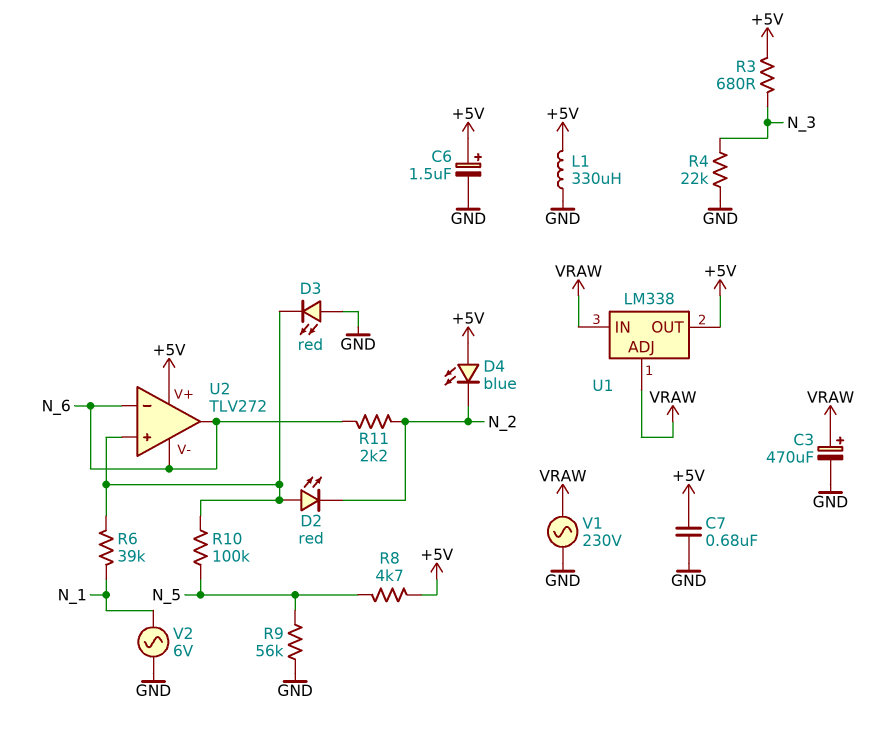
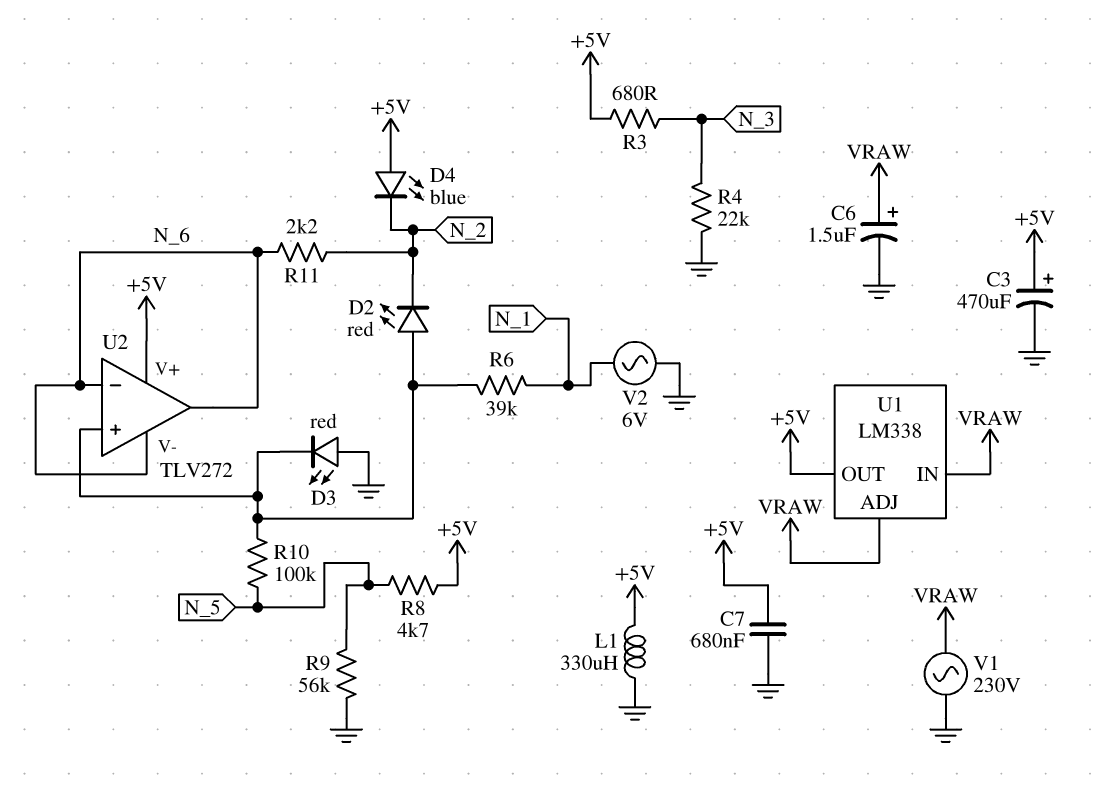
C3: 470uF (plus VRAW, minus GND) -> 470uF (plus +5V, minus GND)
C6: 1.5uF (plus +5V, minus GND) -> 1.5uF (plus VRAW, minus GND)

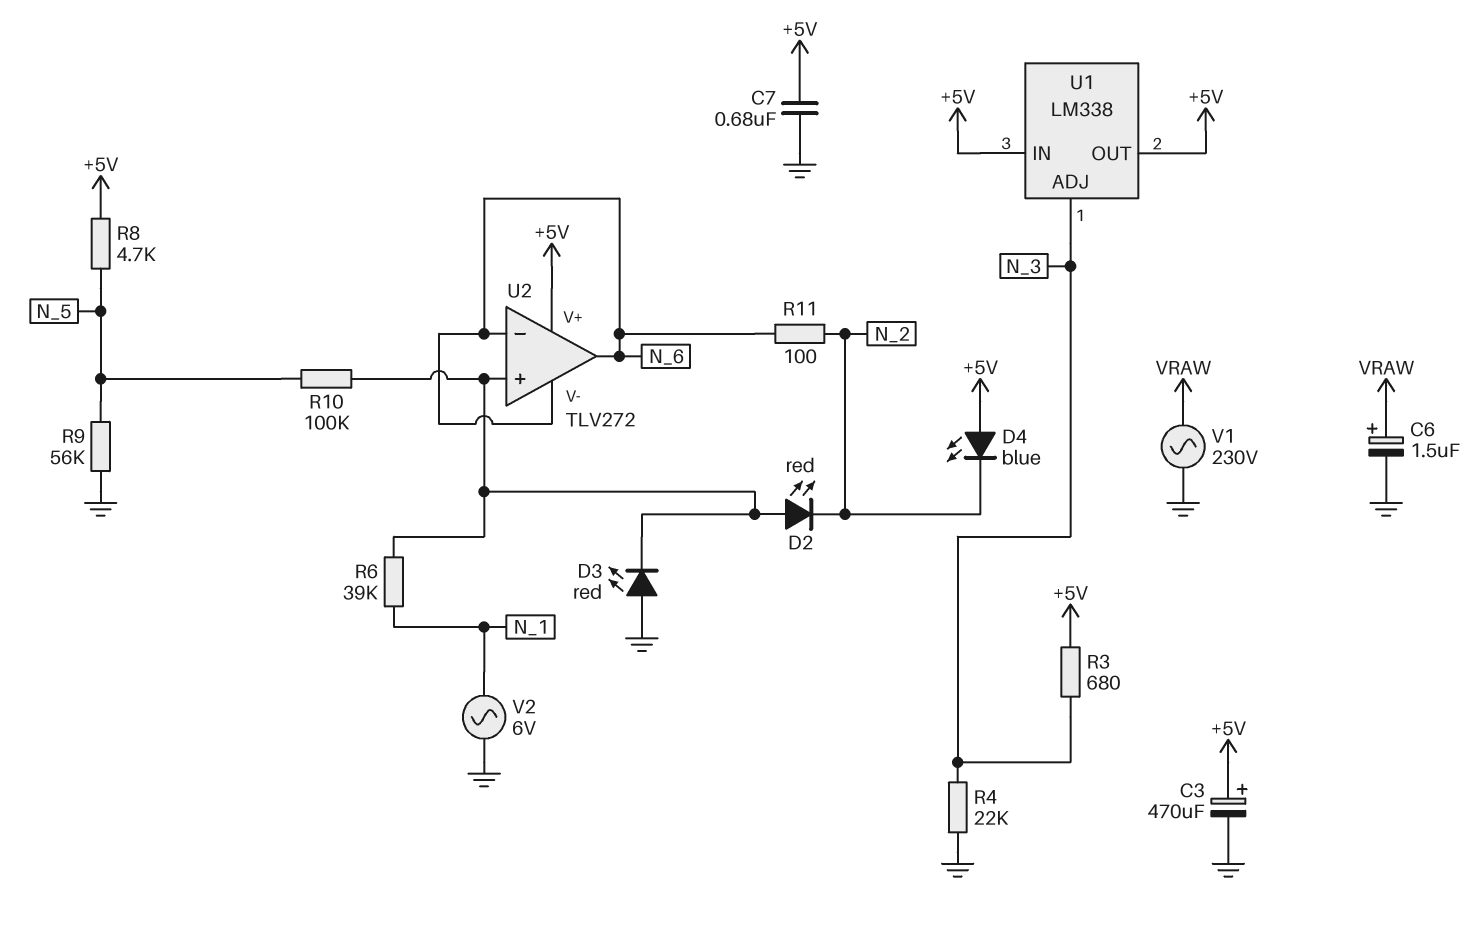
L1: 330uH (+5V, GND) -> none
R11: 2.2k (N_2, N_6) -> 100 (N_2, N_6)
U1 pin ADJ: VRAW -> N_3
U1 pin IN: VRAW -> +5V

